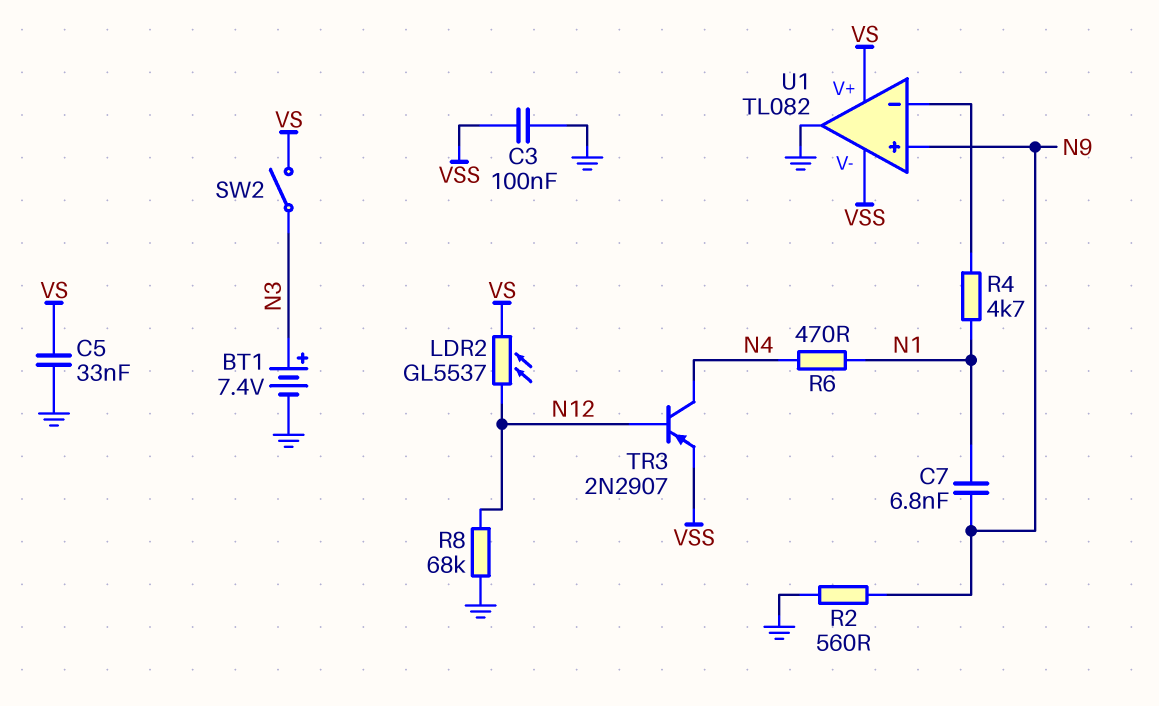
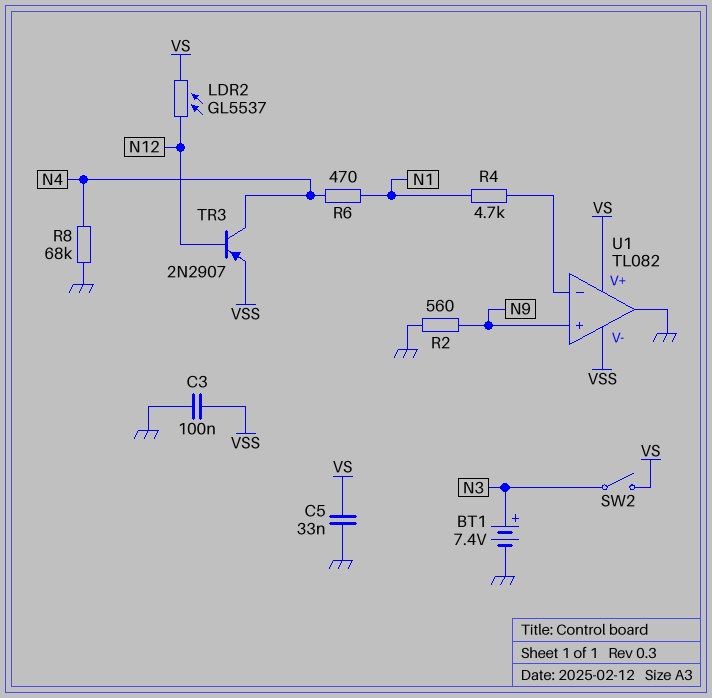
C7: 6.8nF (N1, N9) -> none
R8: 68k (GND, N12) -> 68k (GND, N4)

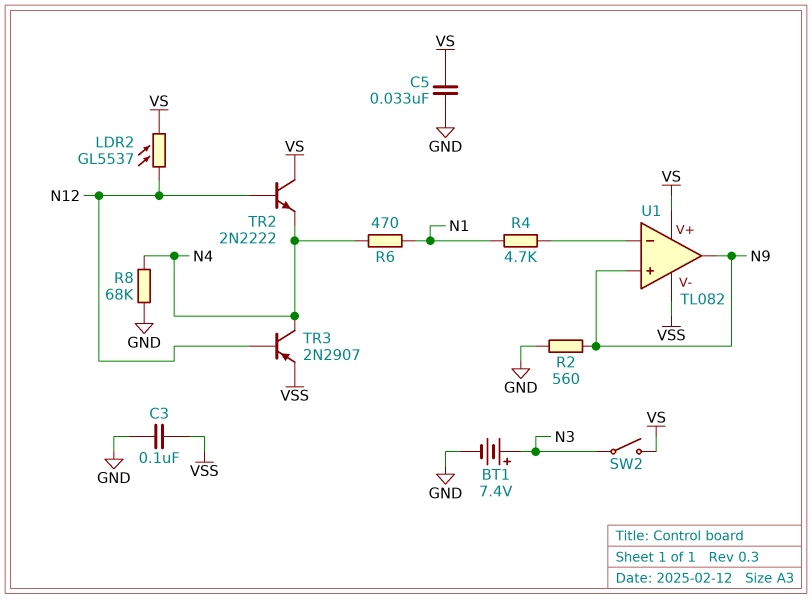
TR2: none -> NPN 2N2222 (B N12, C VS, E N4)
U1 pin out: GND -> N9

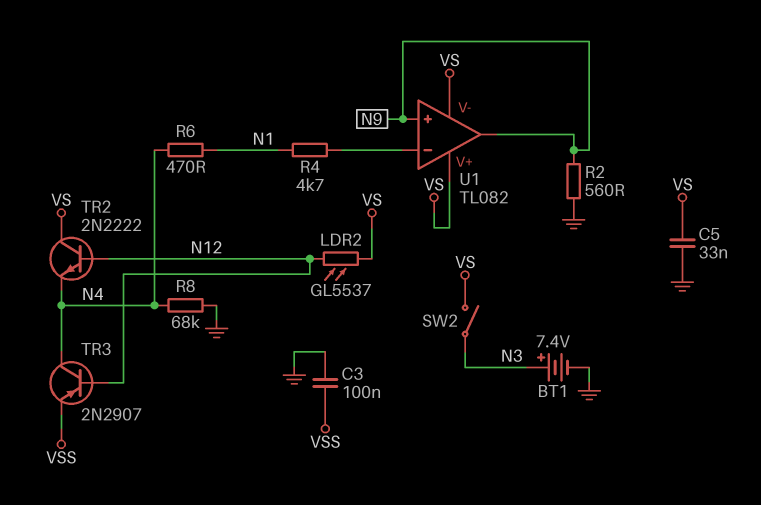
U1 pin V-: VSS -> VS

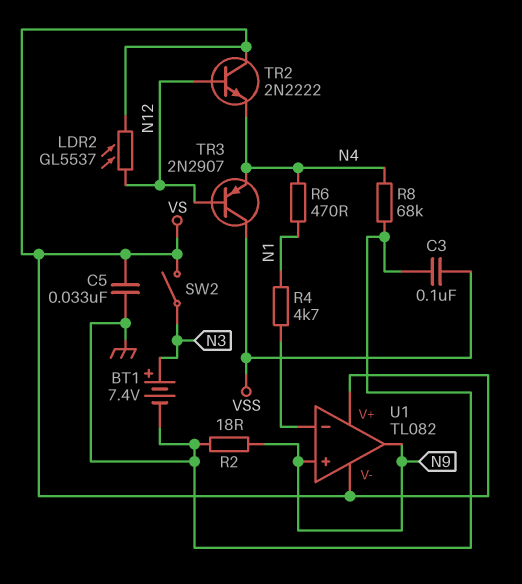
R2: 560 (GND, N9) -> 18 (GND, N9)
TR3: PNP 2N2907 (B N12, C N4, E VSS) -> PNP 2N2907 (B N12, C VSS, E N4)

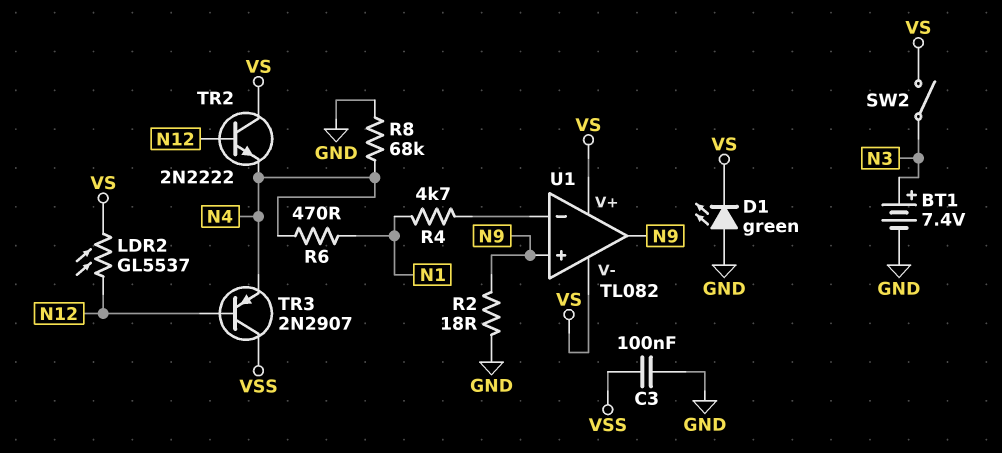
C5: 33nF (GND, VS) -> none
D1: none -> LED green (A GND, K VS)

